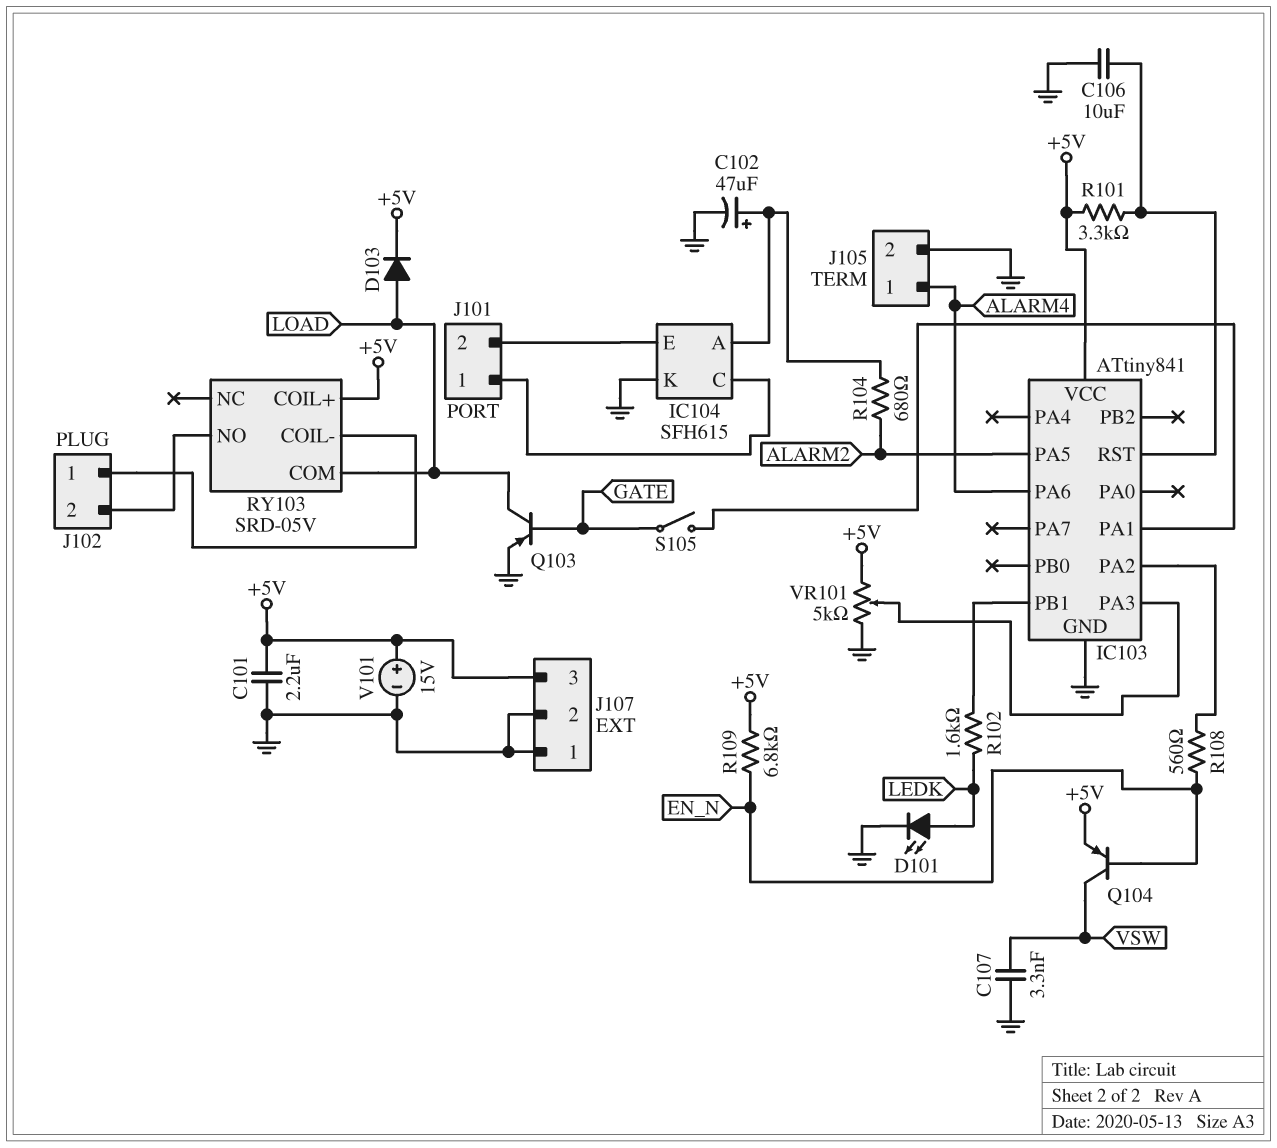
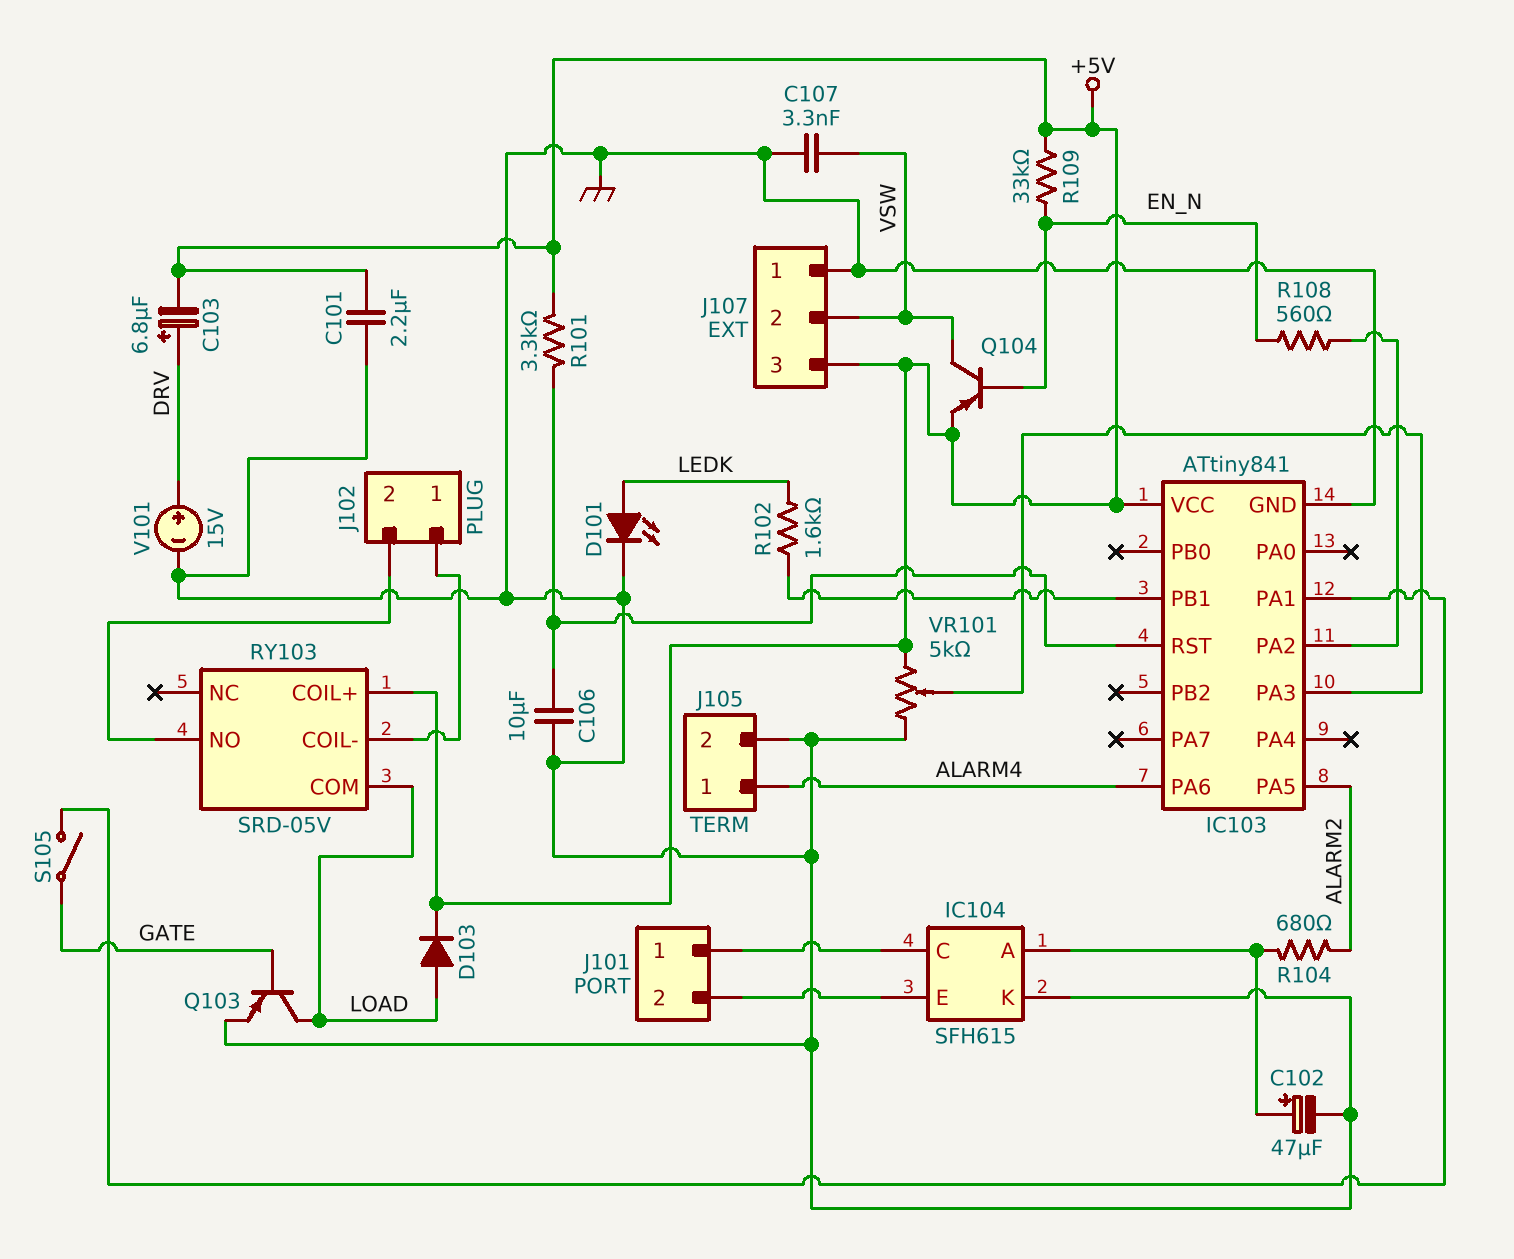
C103: none -> 6.8uF (plus DRV, minus +5V)
J107 pin 2: GND -> VSW
R109: 6.8k (+5V, EN_N) -> 33k (+5V, EN_N)
V101: 15V (plus +5V, minus GND) -> 15V (plus DRV, minus GND)

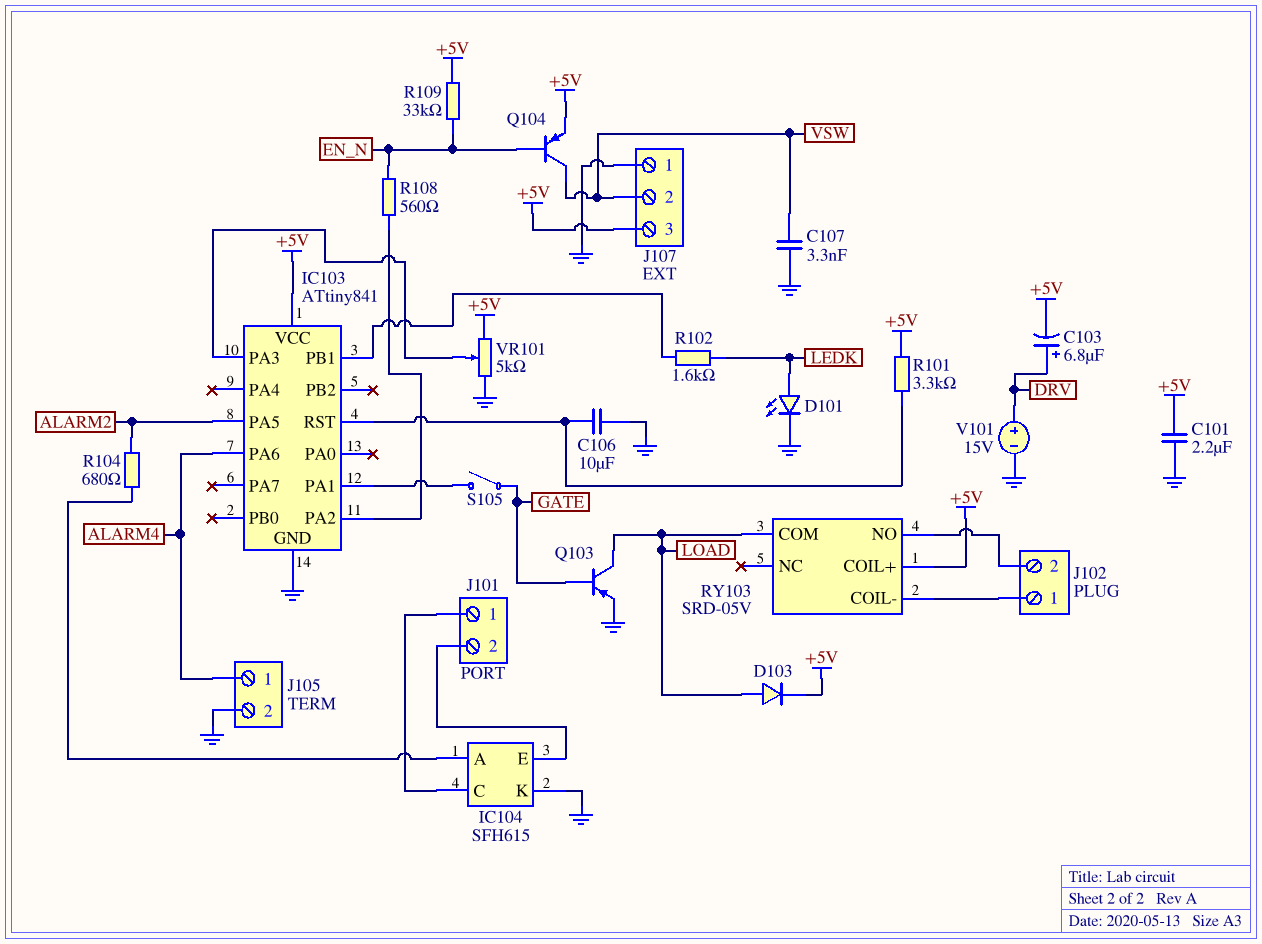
C102: 47uF (plus IC104/A, minus GND) -> none

